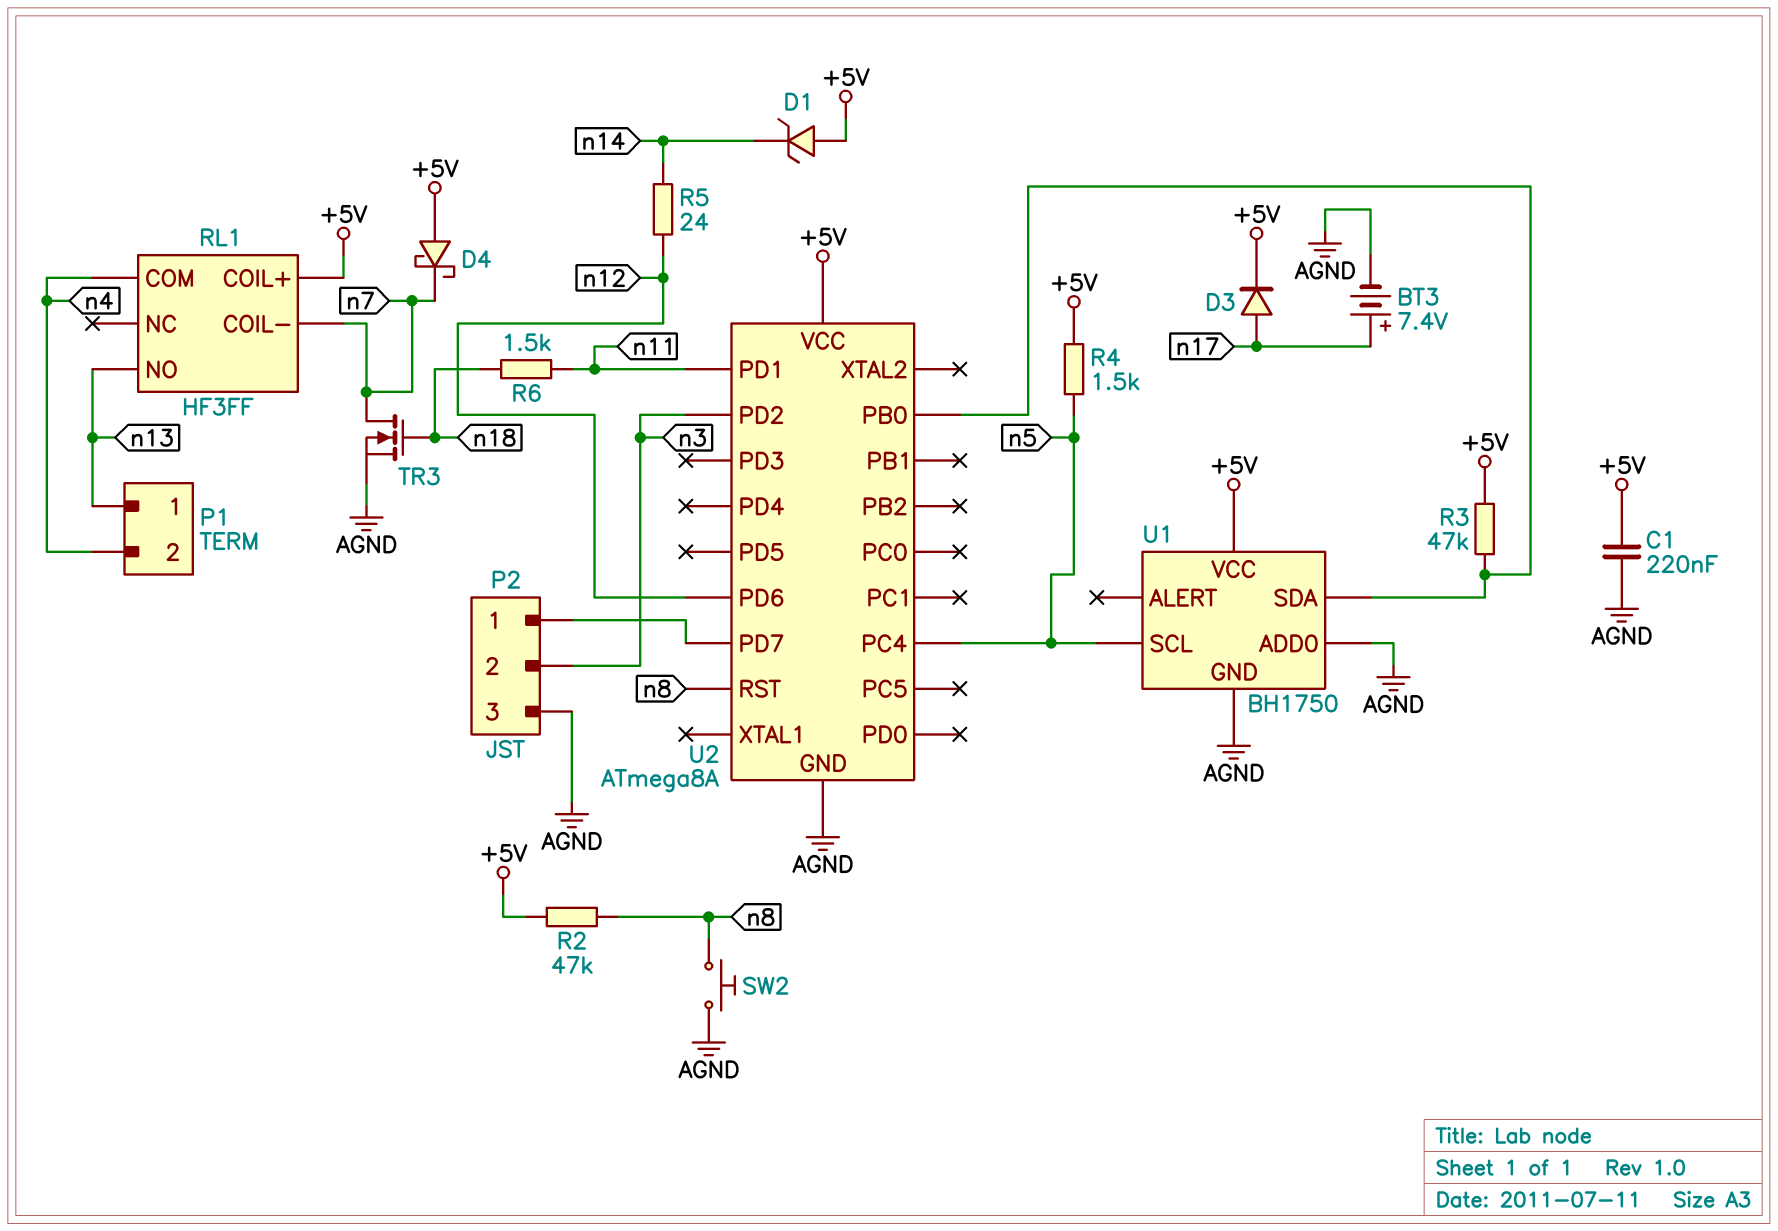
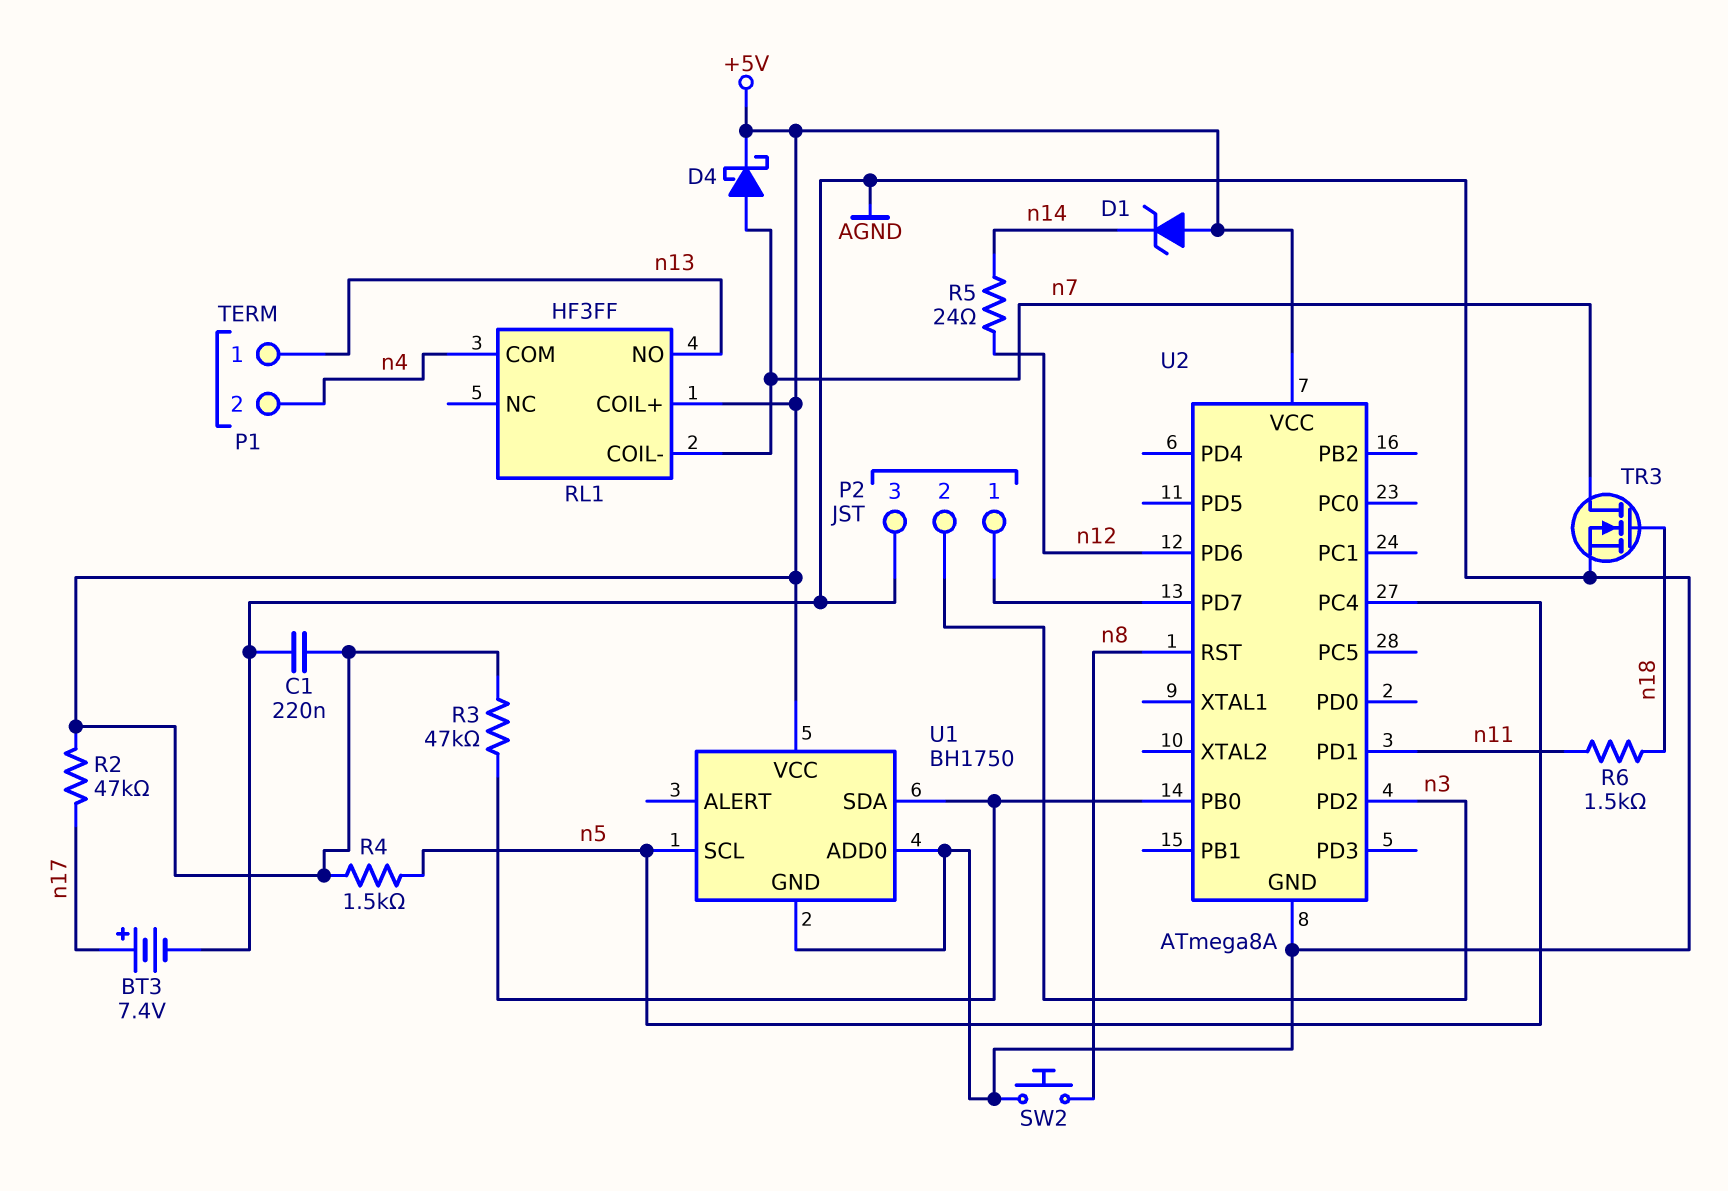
D3: diode (A n17, K +5V) -> none
D4: schottky (A +5V, K n7) -> schottky (A n7, K +5V)
R2: 47k (+5V, n8) -> 47k (+5V, n17)

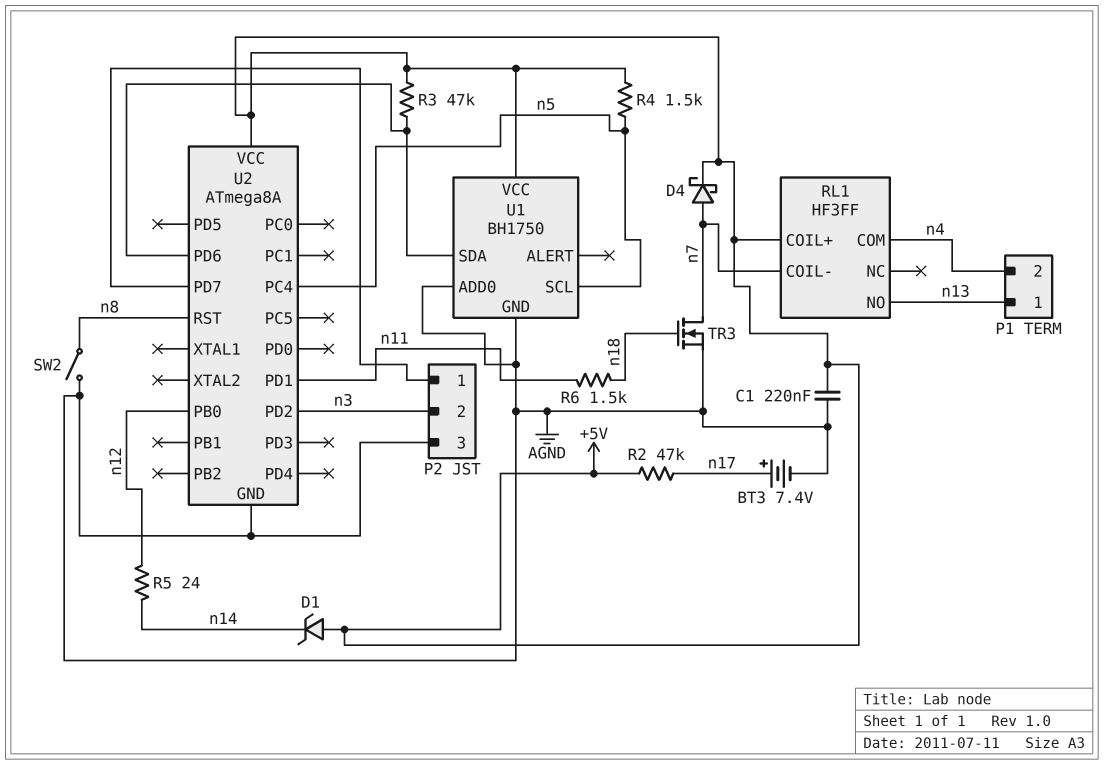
SW2: button (AGND, n8) -> switch (AGND, n8)
U2 pin PB0: U1/SDA -> n12
U2 pin PD6: n12 -> U1/SDA

